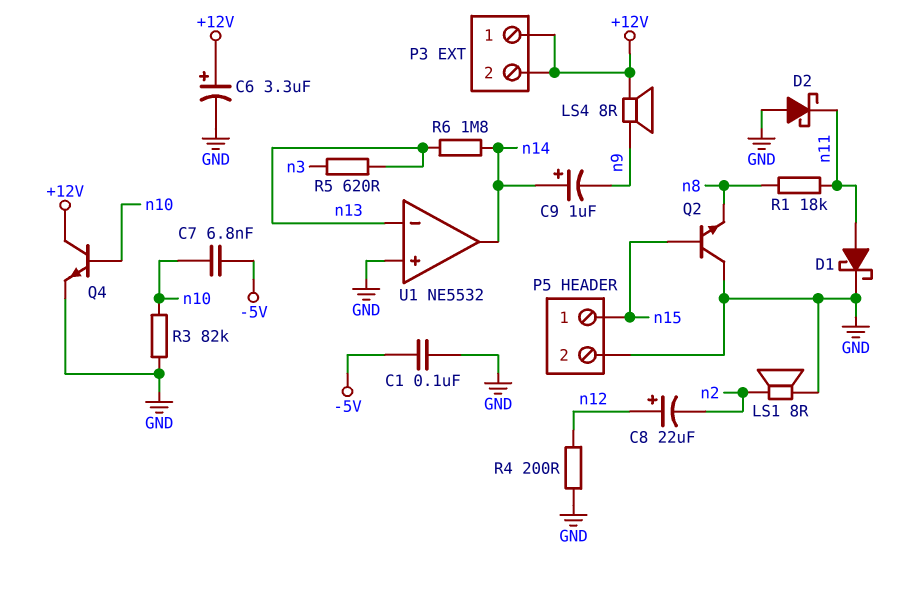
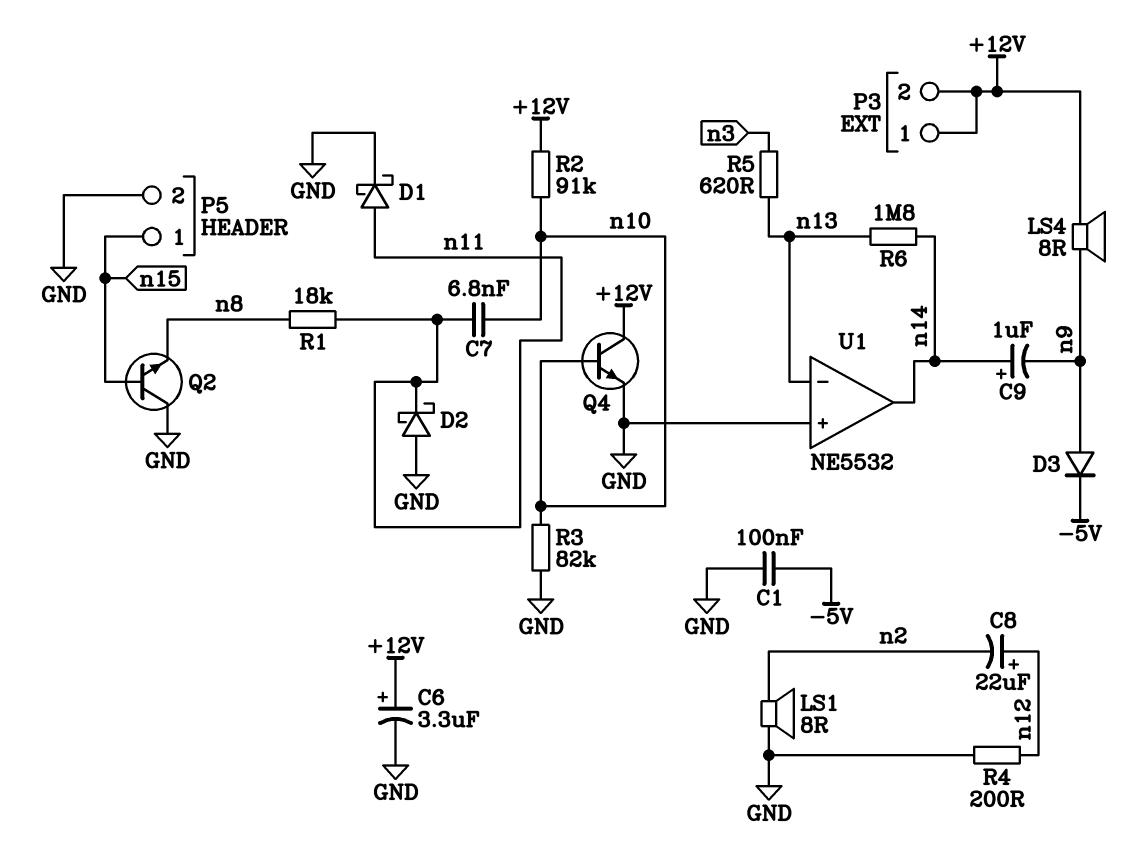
C7: 6.8nF (-5V, n10) -> 6.8nF (n10, n11)
D3: none -> diode (A n9, K -5V)
R2: none -> 91k (+12V, n10)

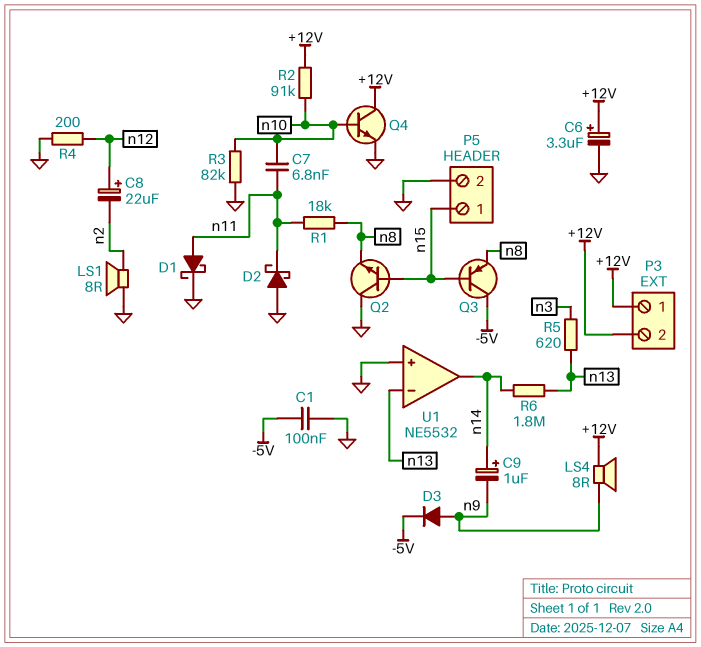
Q3: none -> PNP (B n15, C -5V, E n8)

